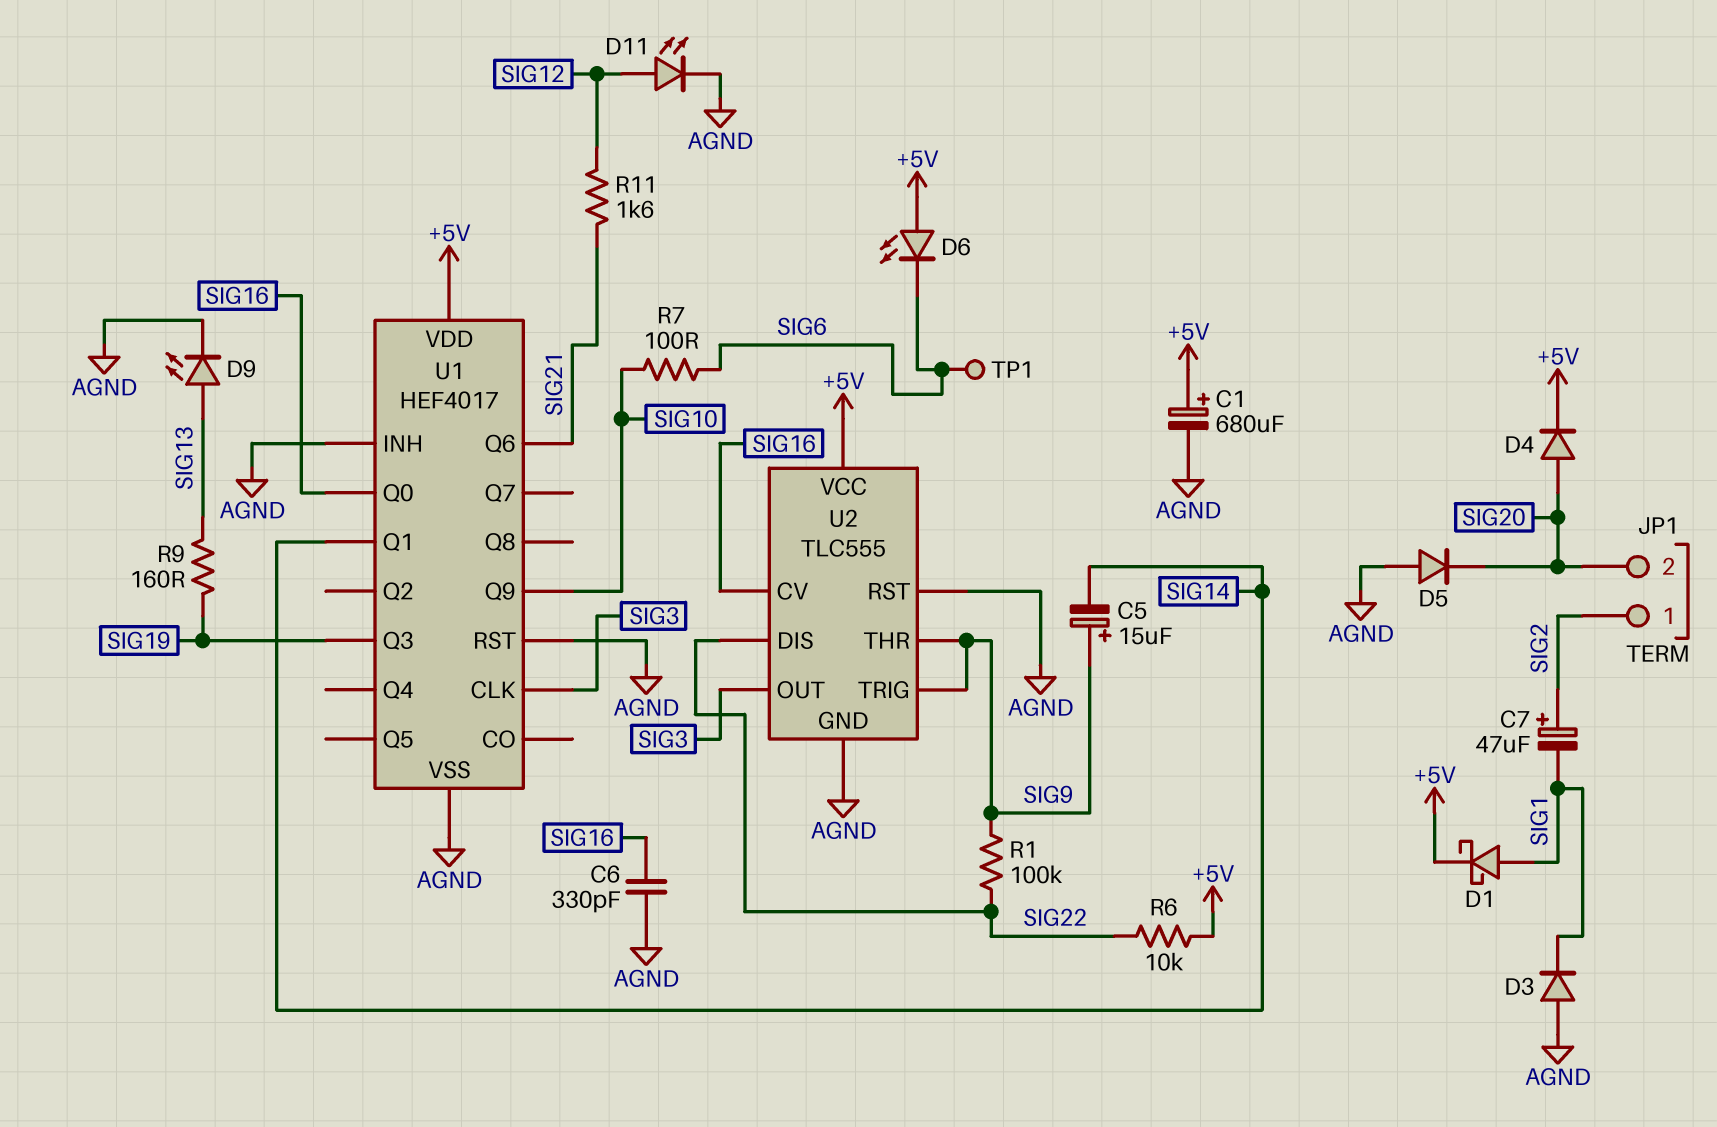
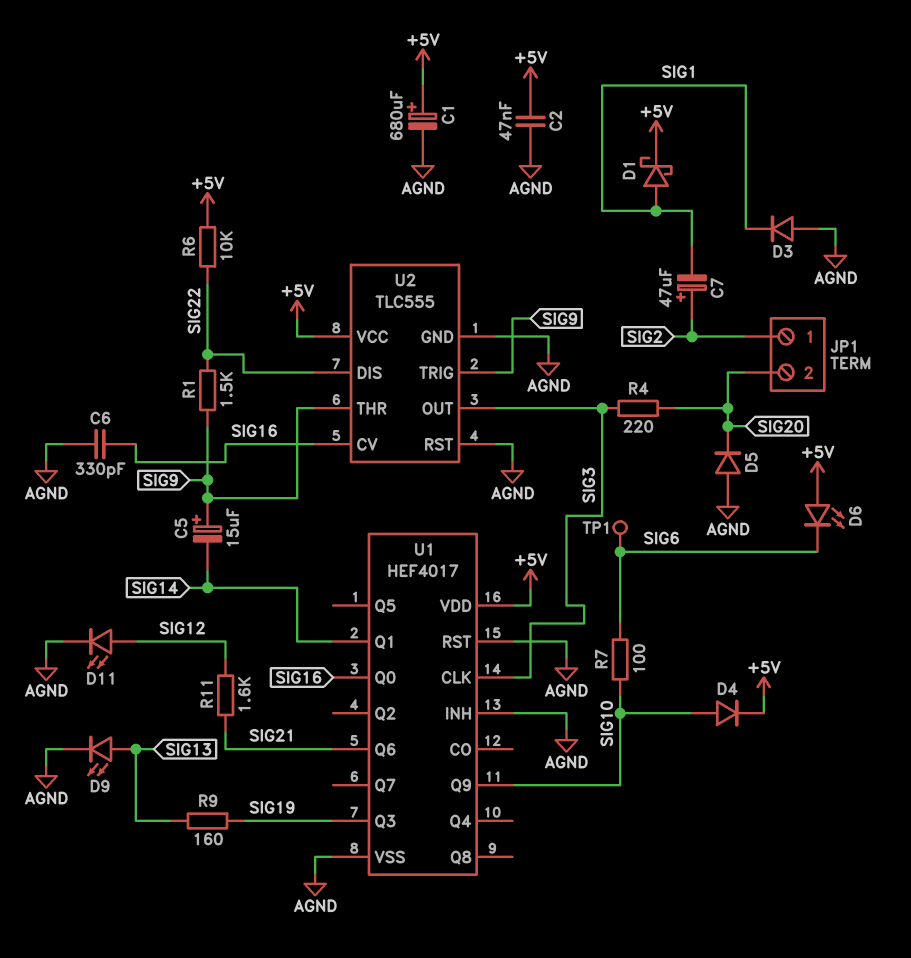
C2: none -> 47nF (+5V, AGND)
D4: diode (A SIG20, K +5V) -> diode (A SIG10, K +5V)
R1: 100k (SIG9, SIG22) -> 1.5k (SIG9, SIG22)
R4: none -> 220 (SIG3, SIG20)

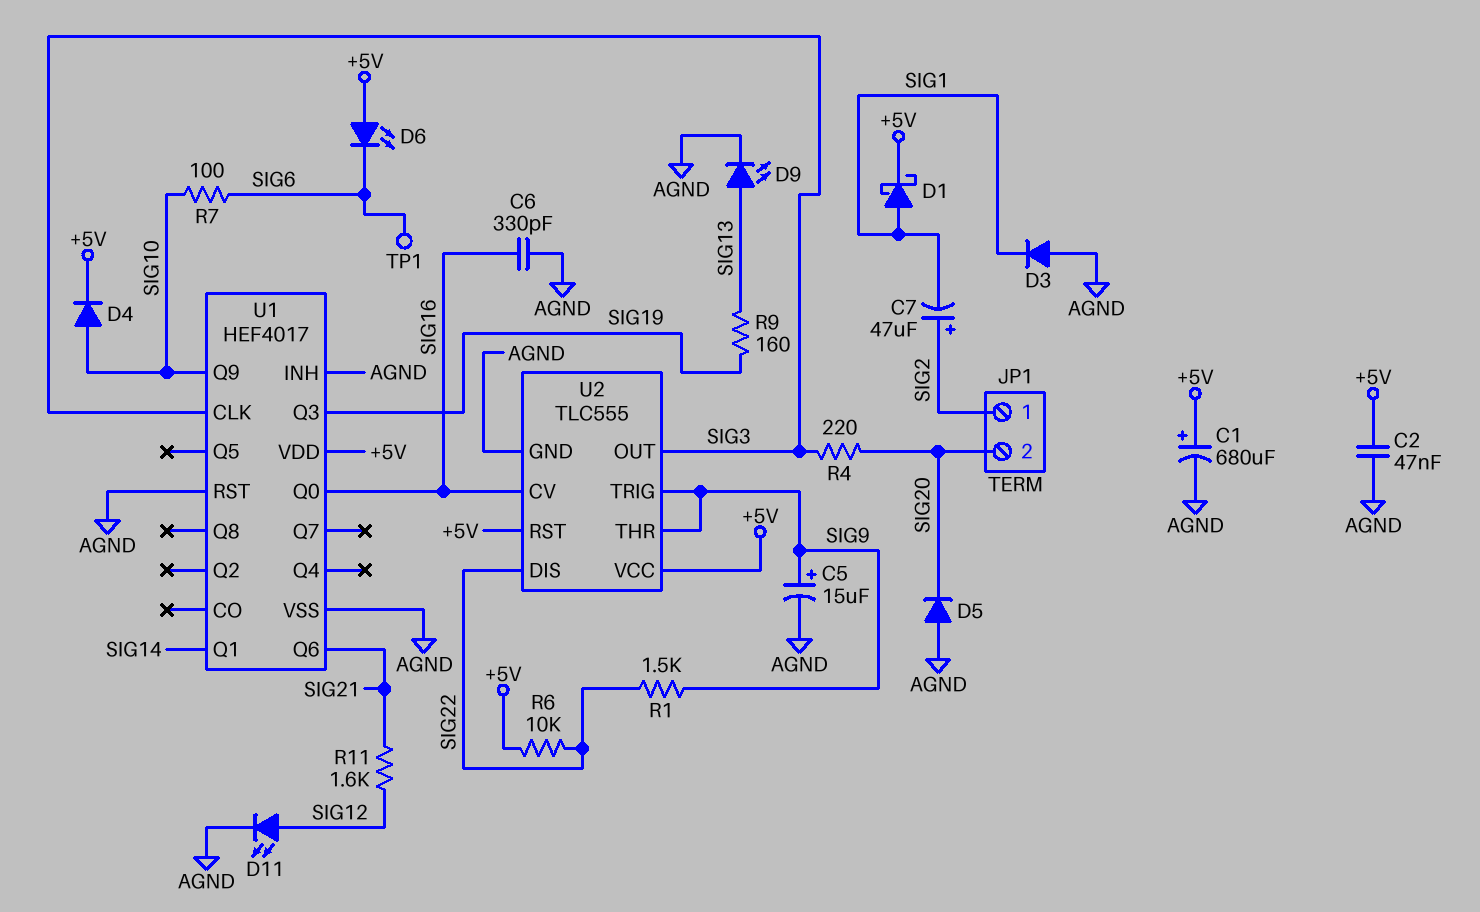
C5: 15uF (plus SIG9, minus SIG14) -> 15uF (plus SIG9, minus AGND)
U2 pin RST: AGND -> +5V

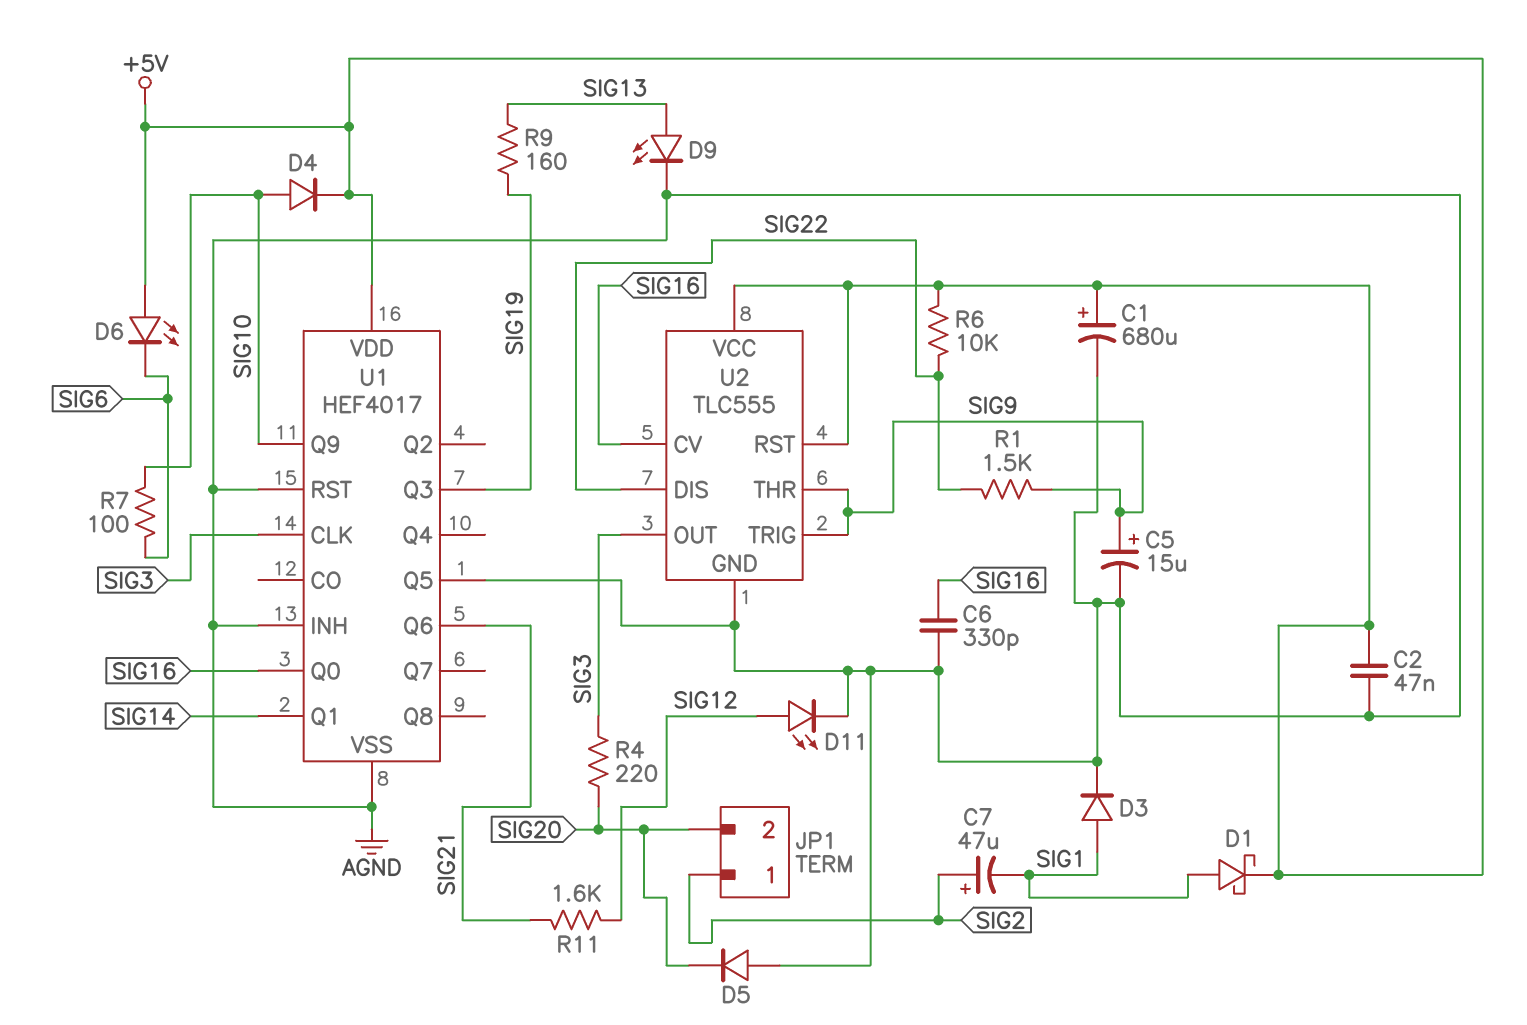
D3: diode (A AGND, K SIG1) -> diode (A SIG1, K AGND)
TP1: test point (SIG6) -> none
U1 pin Q5: none -> AGND

